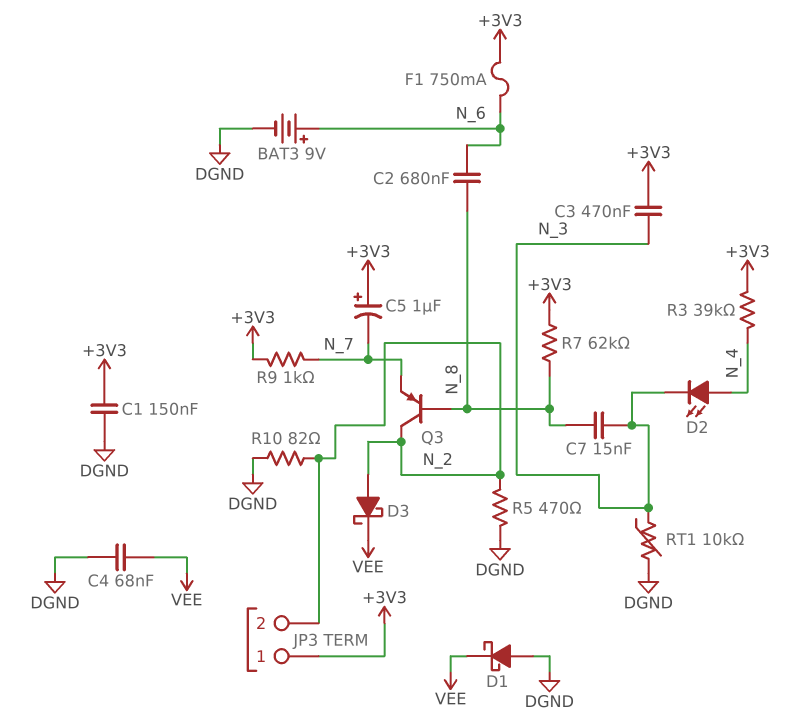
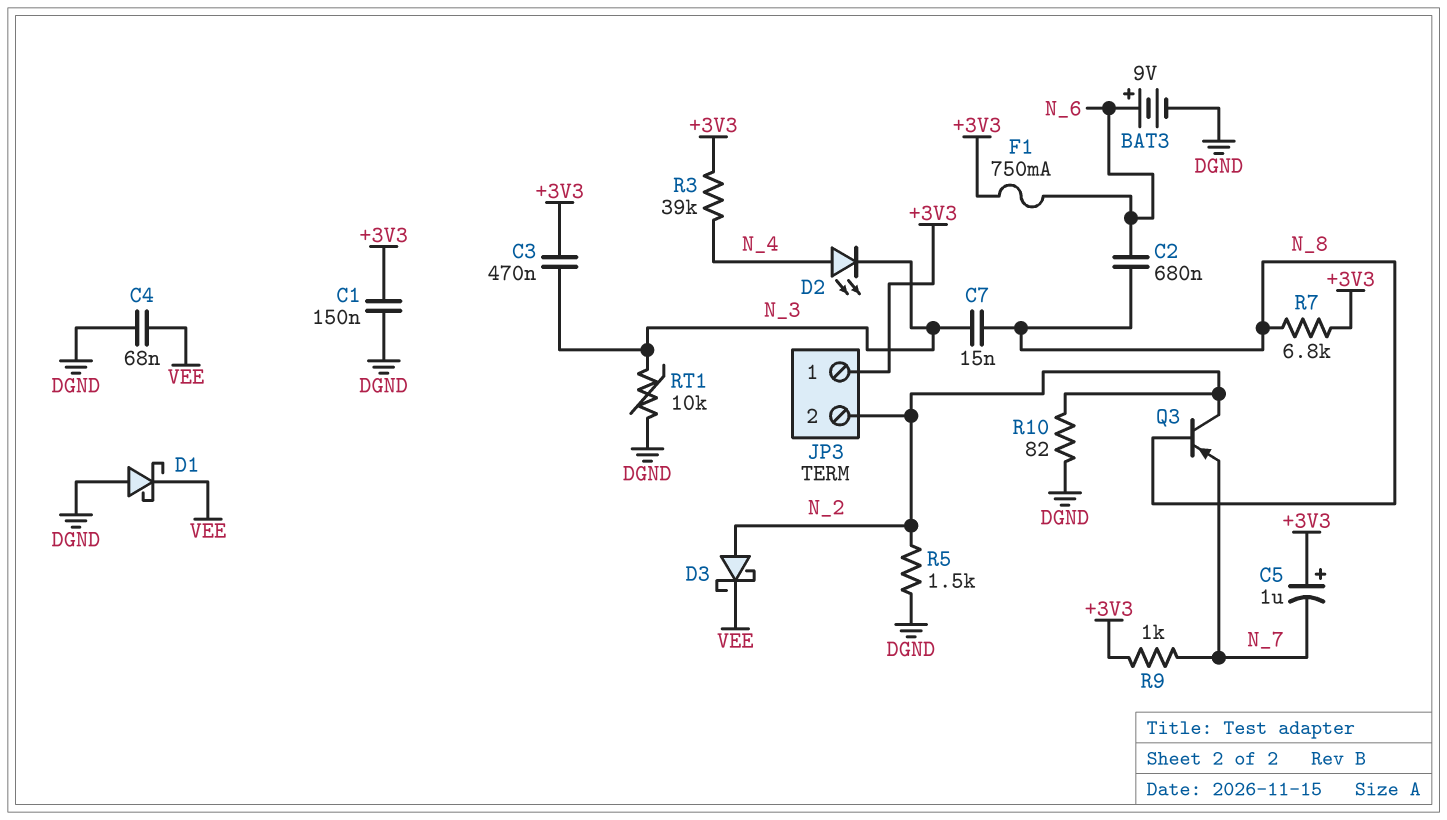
R5: 470 (DGND, N_2) -> 1.5k (DGND, N_2)
R7: 62k (+3V3, N_8) -> 6.8k (+3V3, N_8)

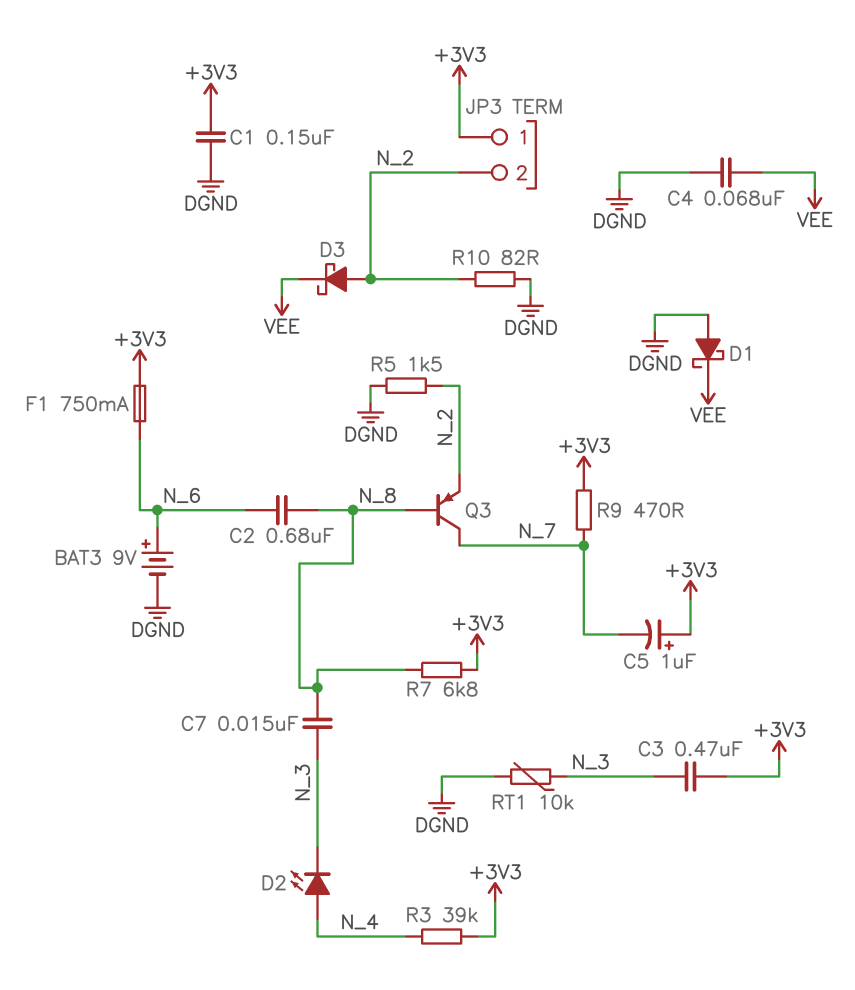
Q3: PNP (B N_8, C N_2, E N_7) -> PNP (B N_8, C N_7, E N_2)
R9: 1k (+3V3, N_7) -> 470 (+3V3, N_7)

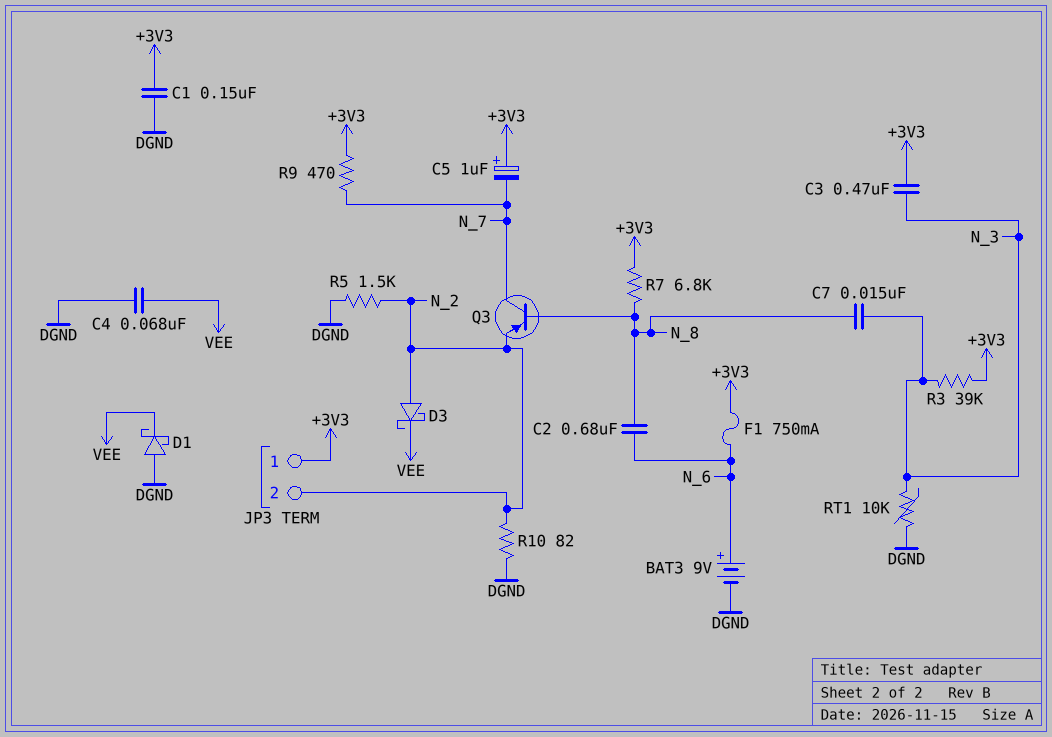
D2: LED (A N_4, K N_3) -> none
R3: 39k (+3V3, N_4) -> 39k (+3V3, N_3)

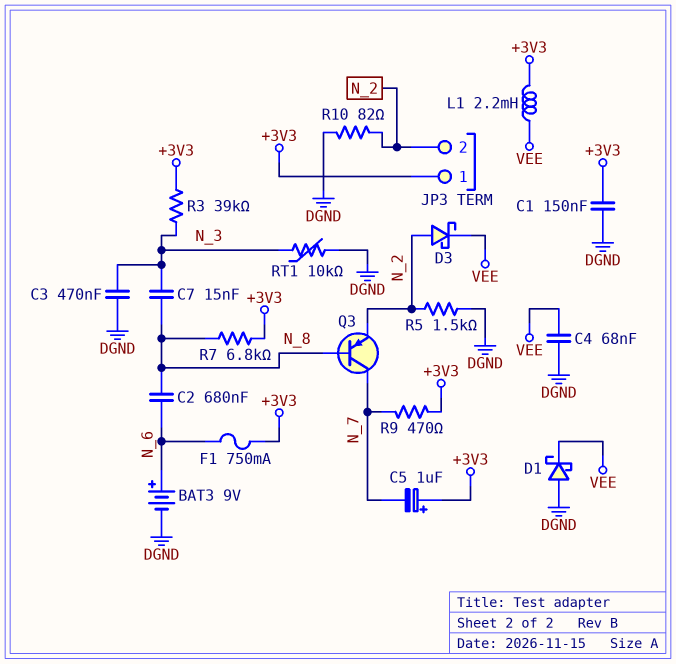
C3: 470nF (+3V3, N_3) -> 470nF (DGND, N_3)
L1: none -> 2.2mH (+3V3, VEE)

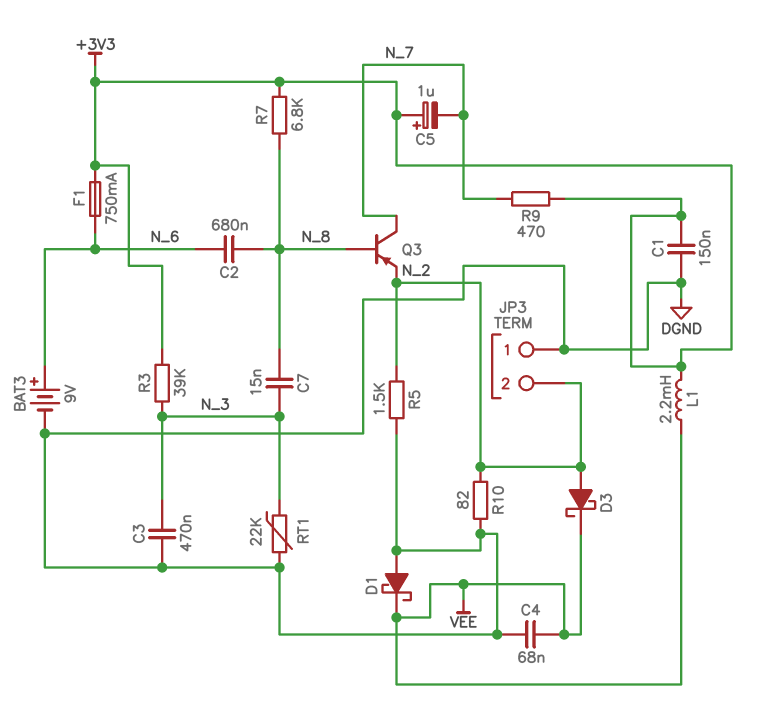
JP3 pin 1: +3V3 -> DGND
RT1: 10k (DGND, N_3) -> 22k (DGND, N_3)

